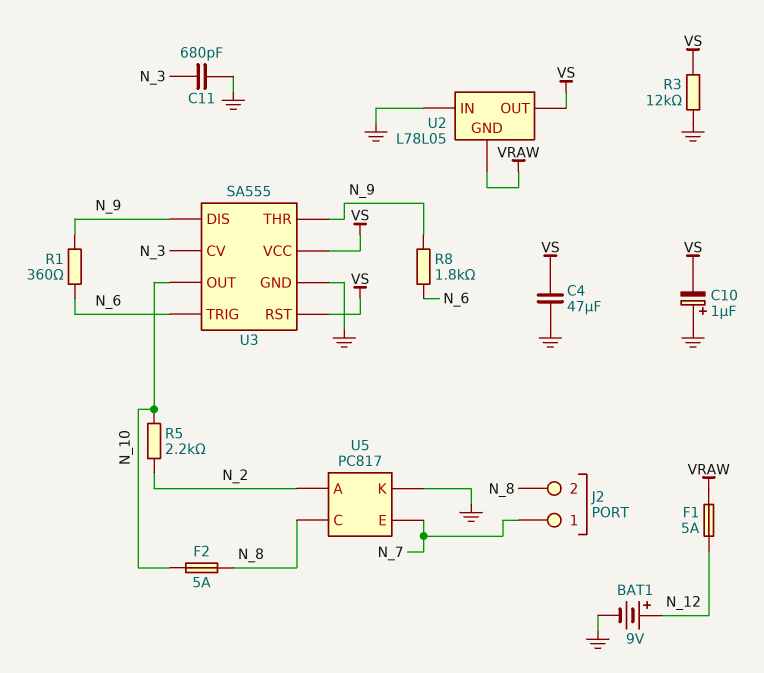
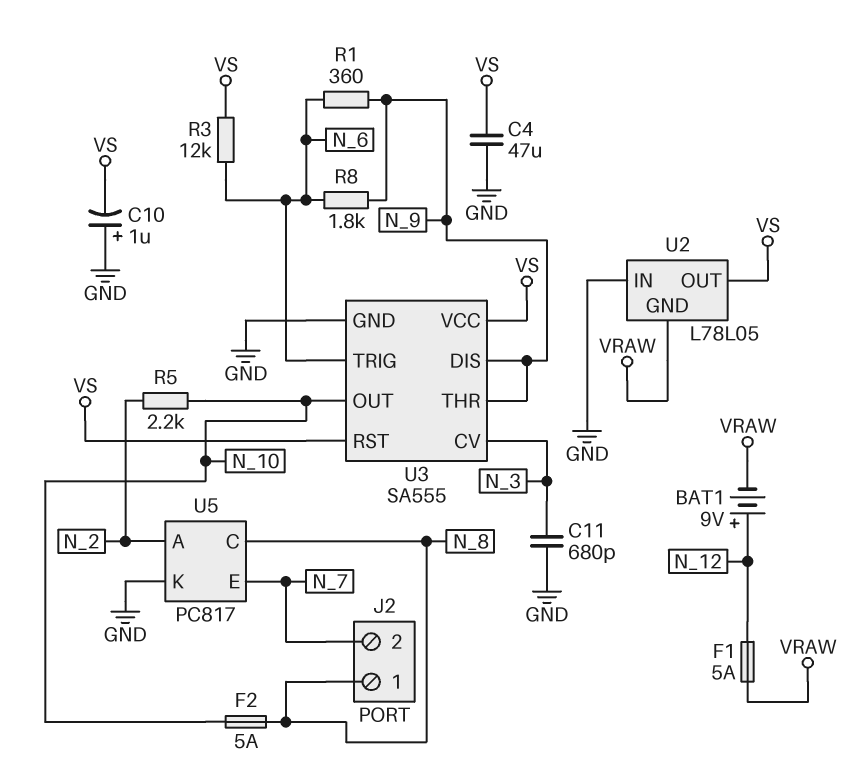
BAT1: 9V (plus N_12, minus GND) -> 9V (plus N_12, minus VRAW)
J2 pin 1: N_7 -> N_8
J2 pin 2: N_8 -> N_7
R3: 12k (GND, VS) -> 12k (N_6, VS)

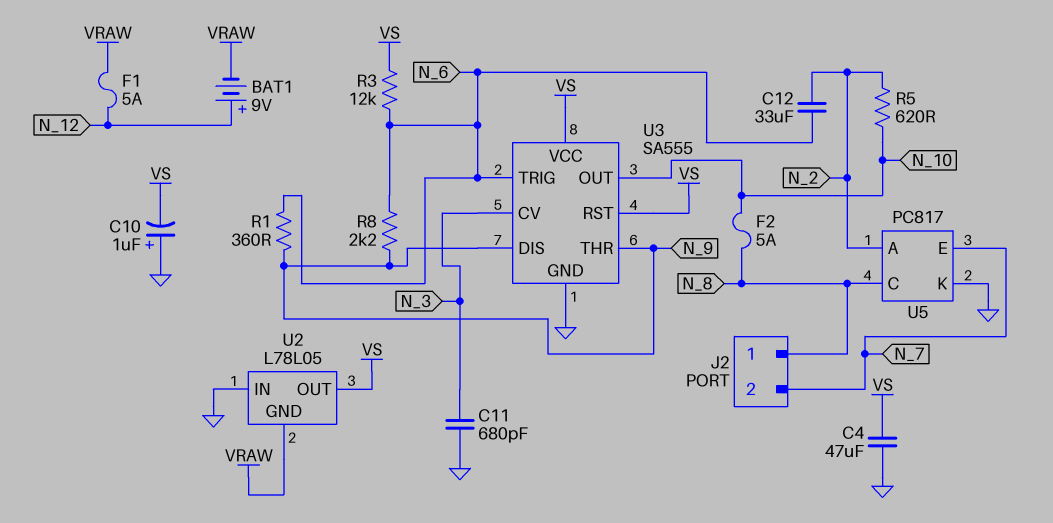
C12: none -> 33uF (N_2, N_6)
R5: 2.2k (N_2, N_10) -> 620 (N_2, N_10)
R8: 1.8k (N_6, N_9) -> 2.2k (N_6, N_9)

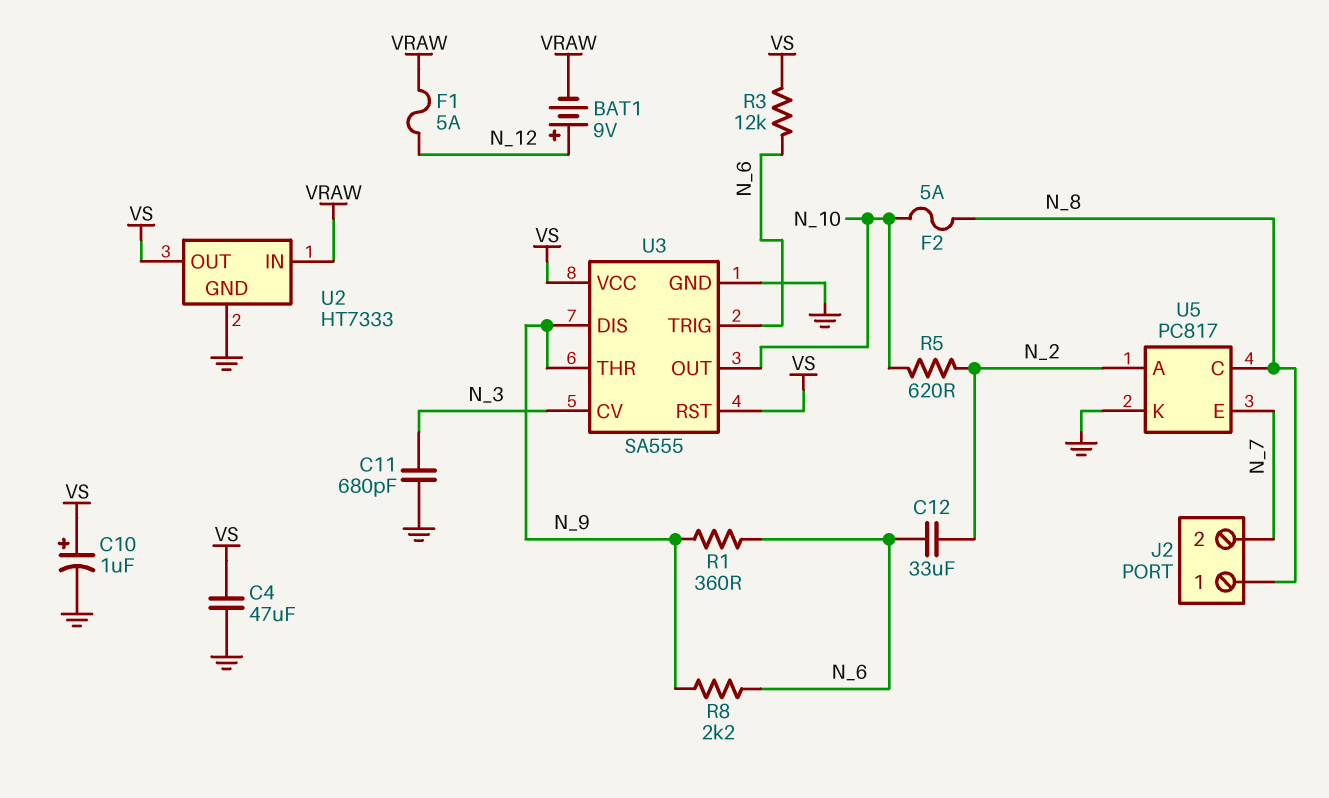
C10: 1uF (plus GND, minus VS) -> 1uF (plus VS, minus GND)
U2: L78L05 -> HT7333
U2 pin GND: VRAW -> GND
U2 pin IN: GND -> VRAW

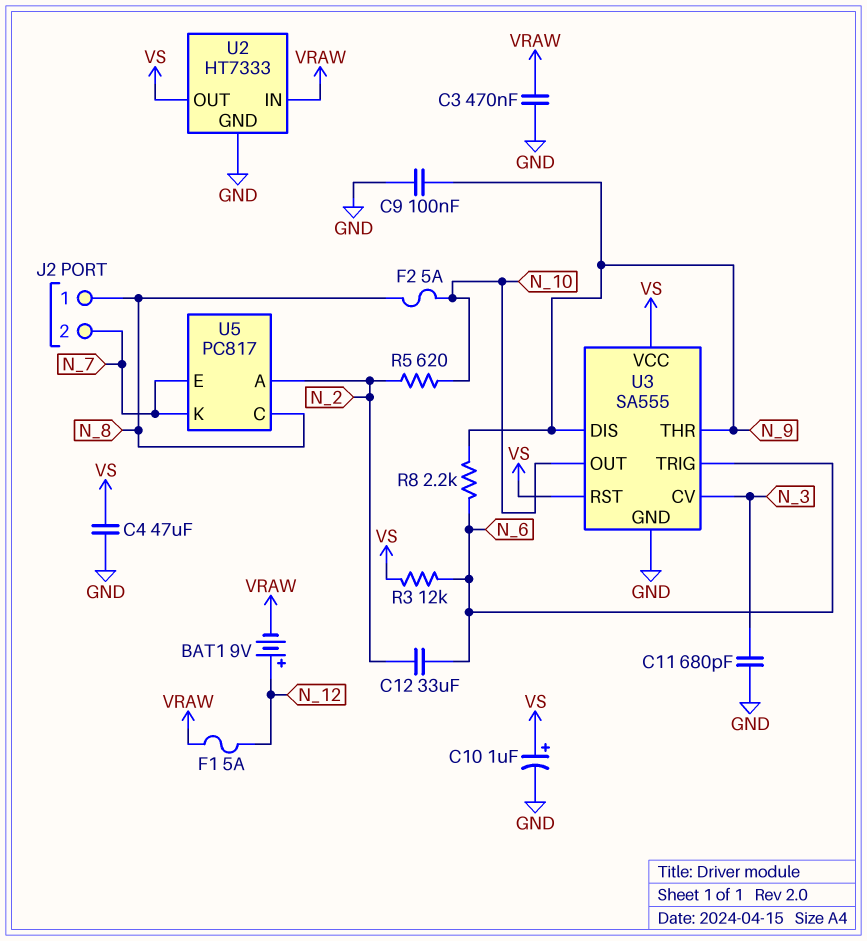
C3: none -> 470nF (GND, VRAW)
C9: none -> 100nF (GND, N_9)
R1: 360 (N_6, N_9) -> none
U5 pin K: GND -> N_7

